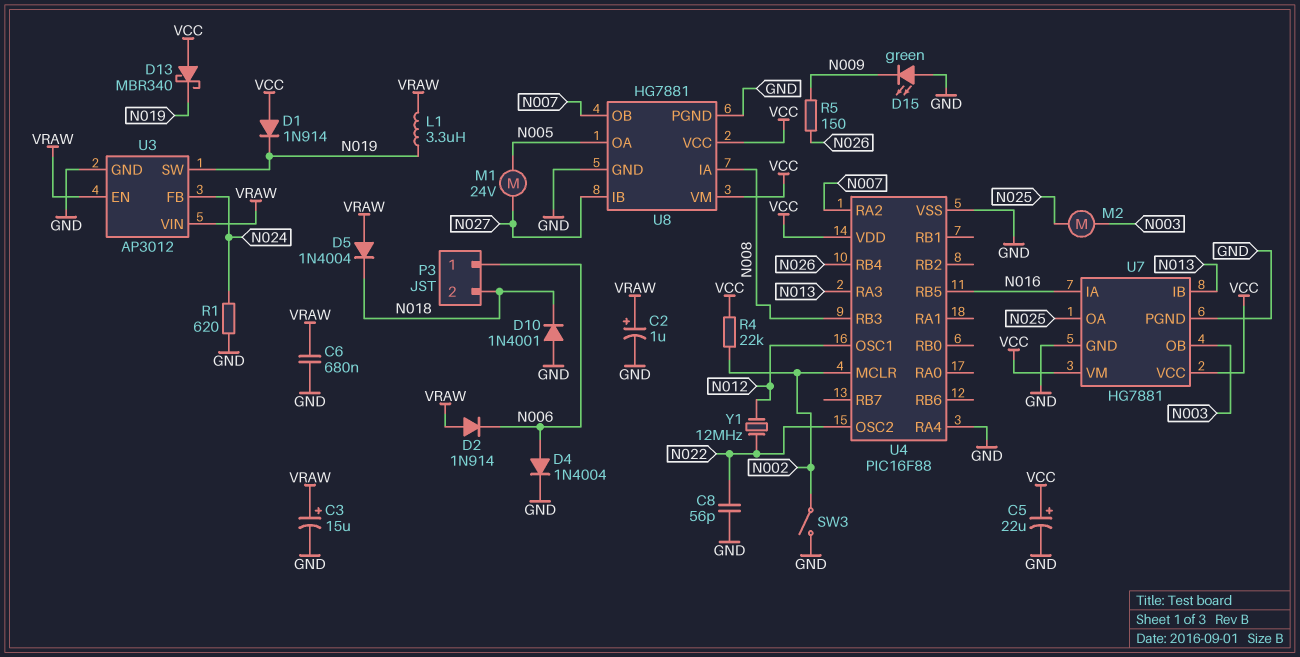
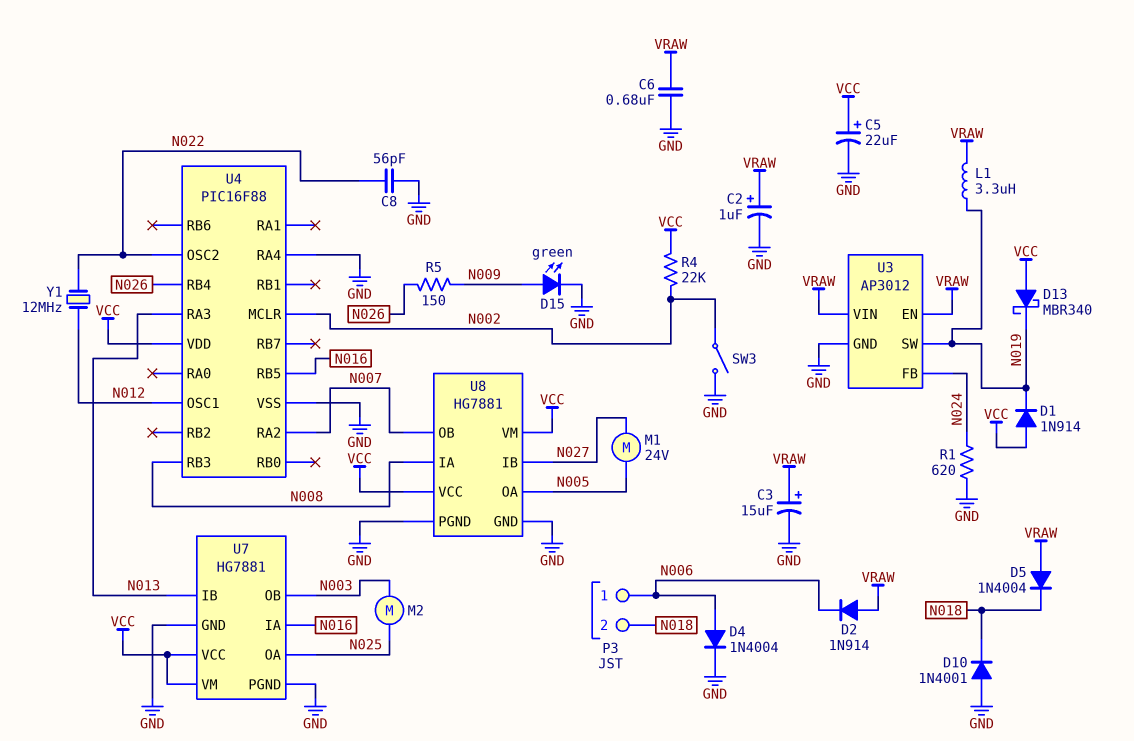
D15: LED green (A GND, K N009) -> LED green (A N009, K GND)

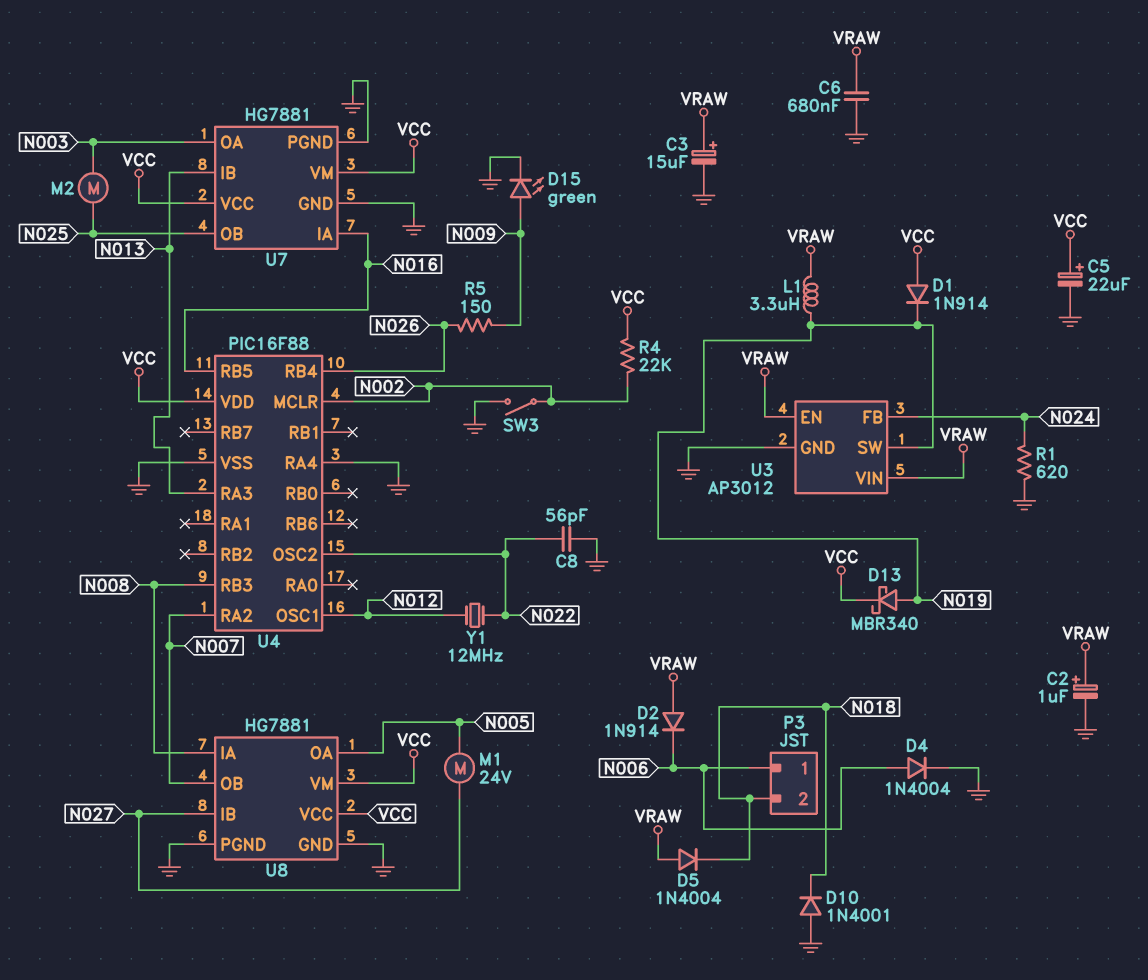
D13: schottky MBR340 (A VCC, K N019) -> schottky MBR340 (A N019, K VCC)
U7 pin OA: N025 -> N003
U7 pin OB: N003 -> N025

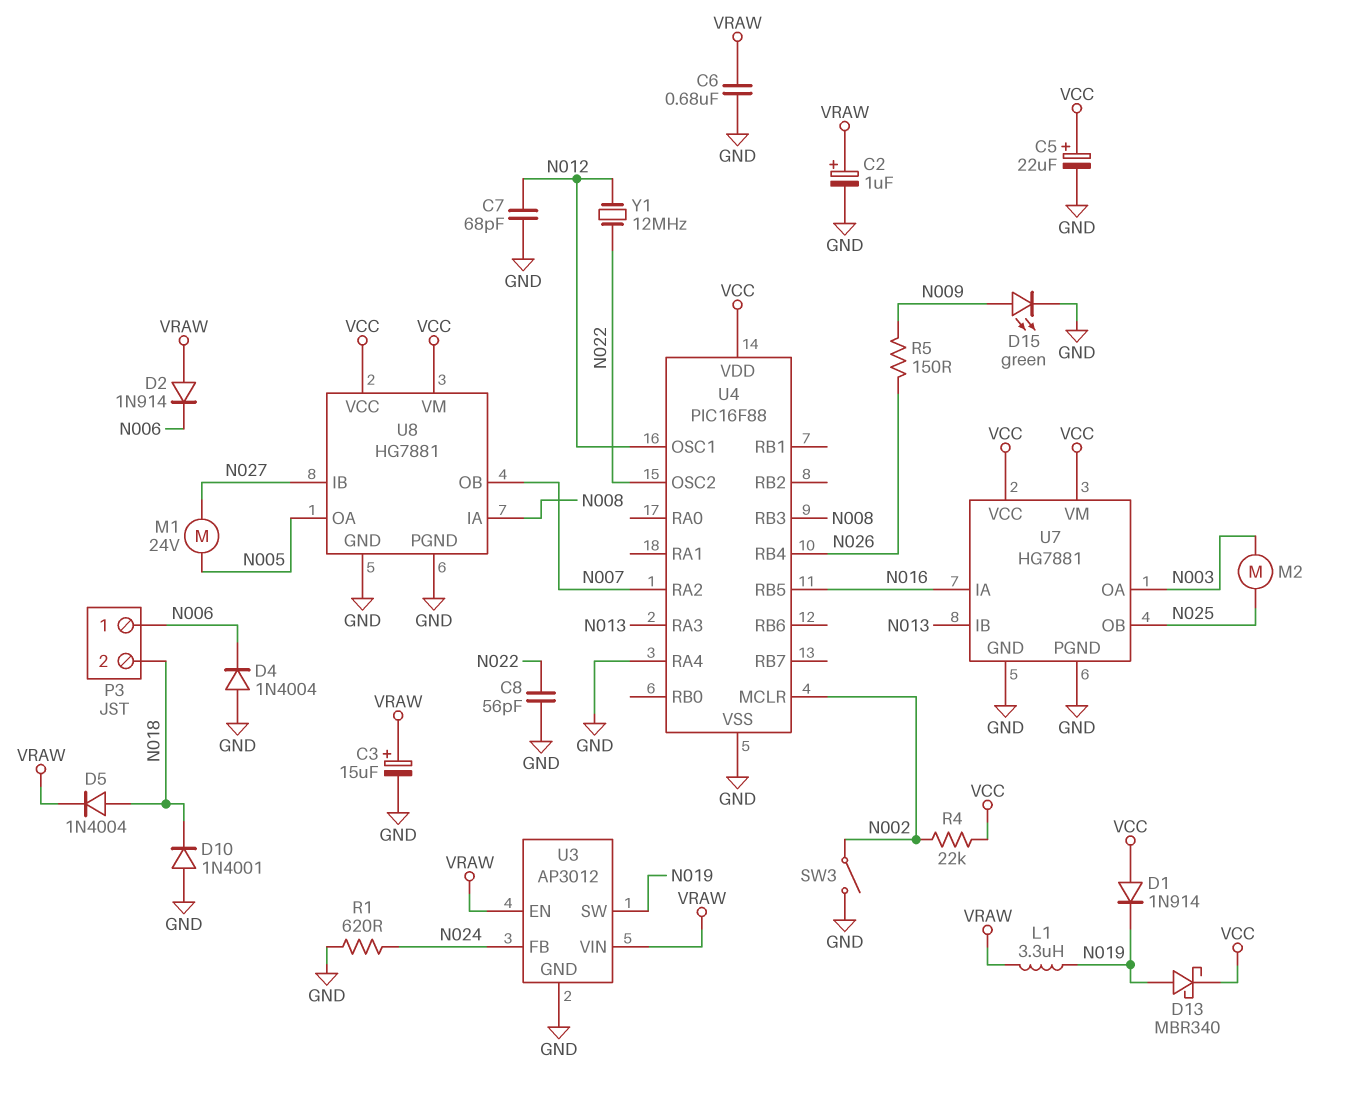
C7: none -> 68pF (GND, N012)
D4: diode 1N4004 (A N006, K GND) -> diode 1N4004 (A GND, K N006)
D5: diode 1N4004 (A VRAW, K N018) -> diode 1N4004 (A N018, K VRAW)

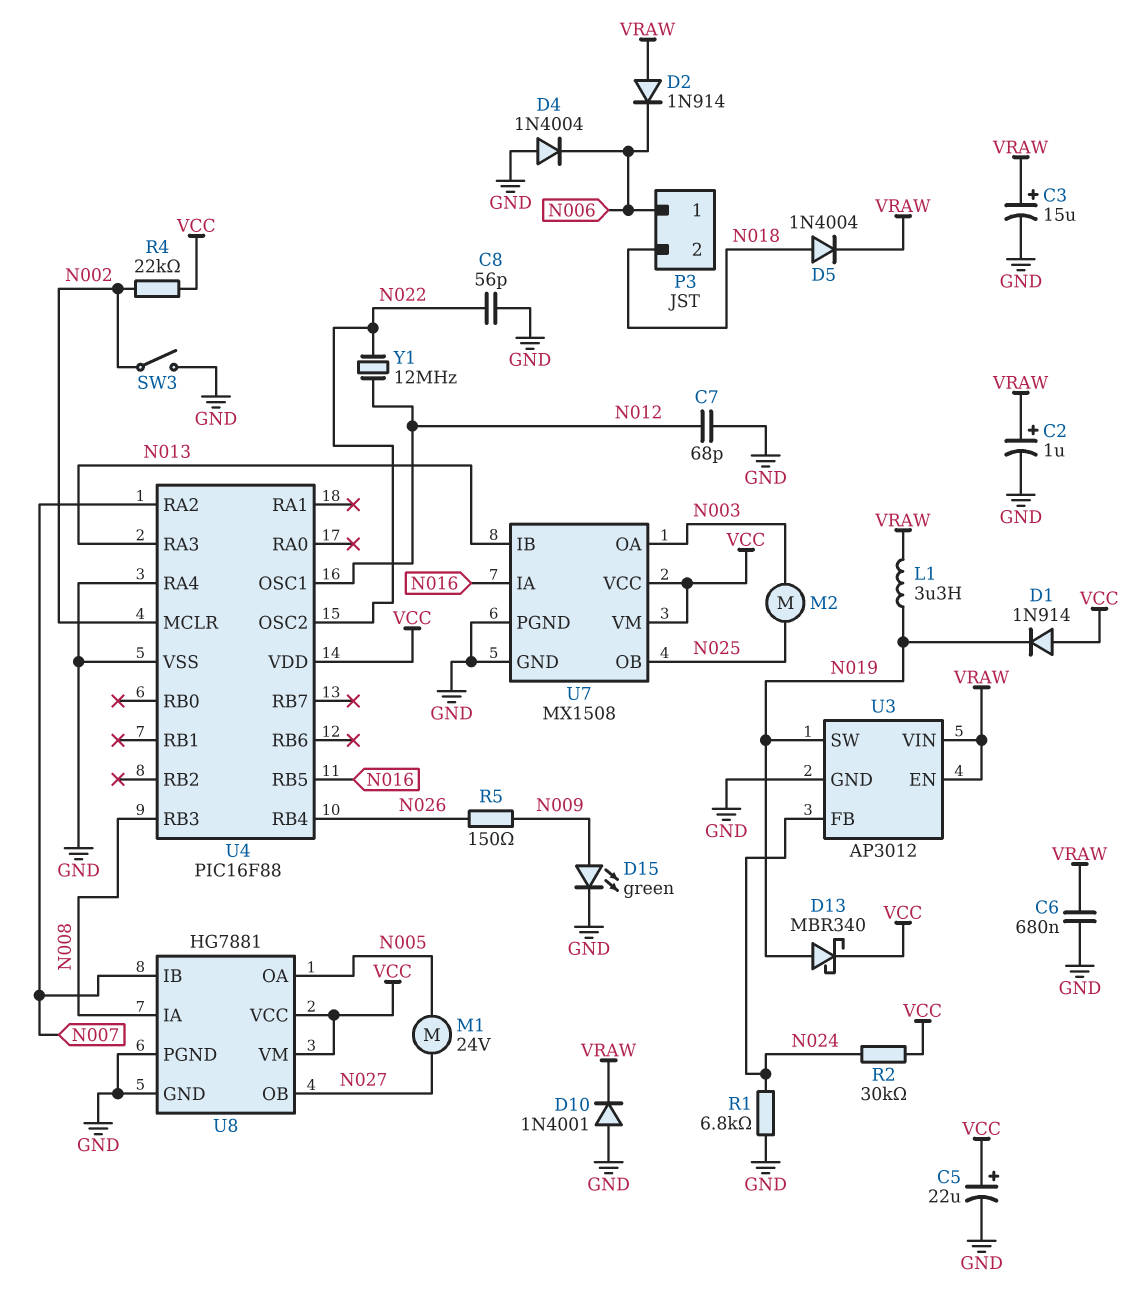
D10: diode 1N4001 (A GND, K N018) -> diode 1N4001 (A GND, K VRAW)
R1: 620 (GND, N024) -> 6.8k (GND, N024)
R2: none -> 30k (N024, VCC)
U7: HG7881 -> MX1508
U8 pin IB: N027 -> N007
U8 pin OB: N007 -> N027

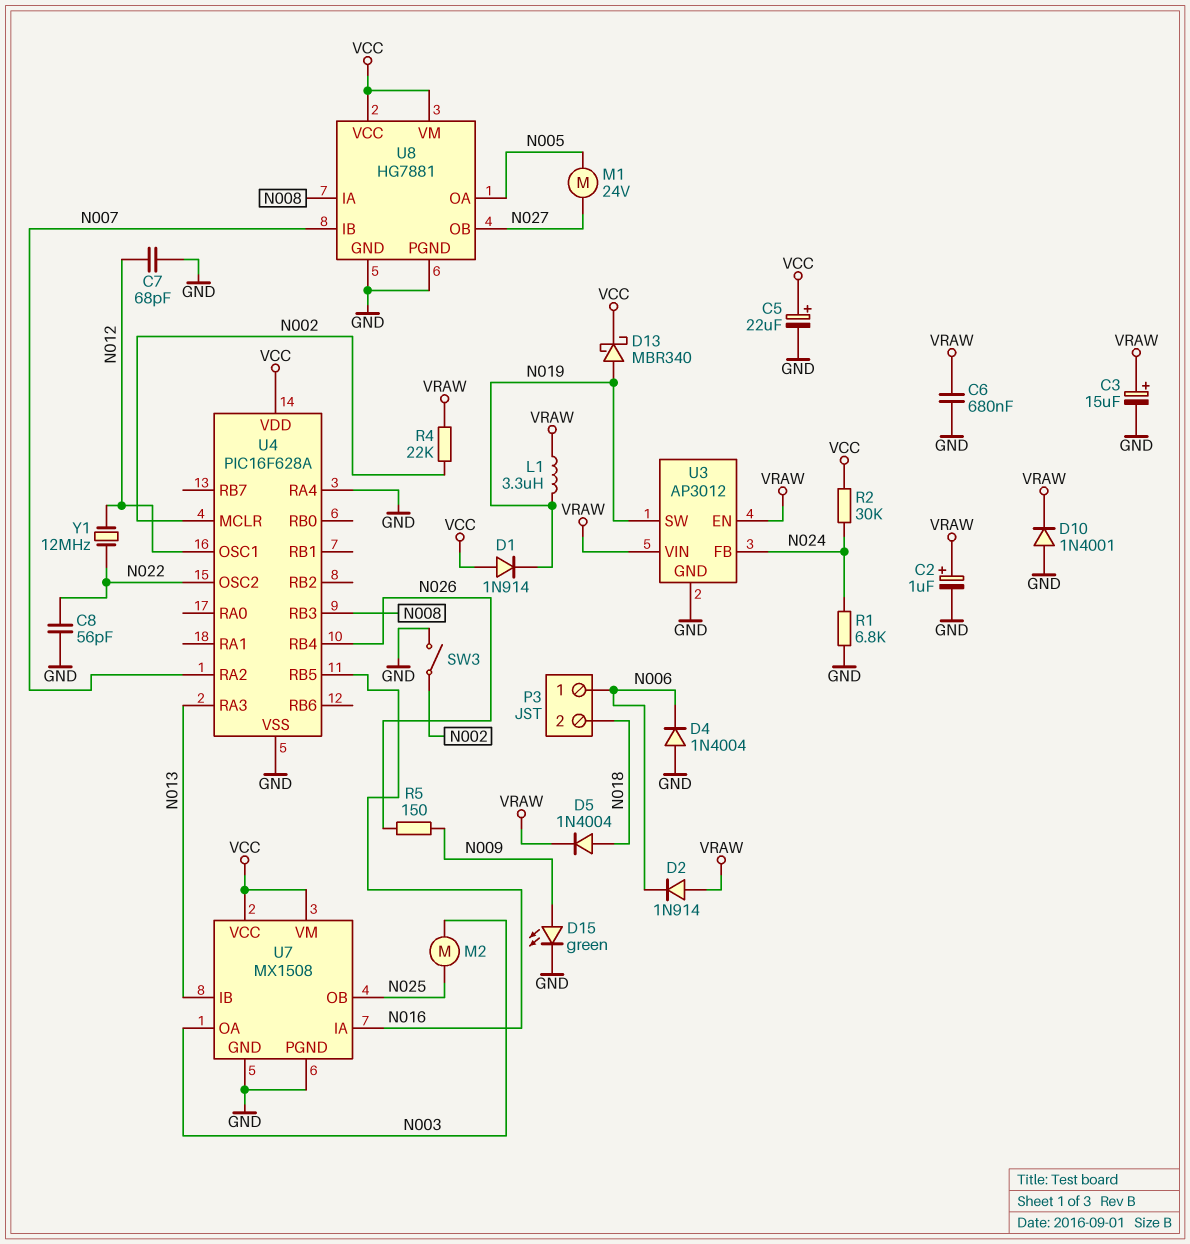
R4: 22k (N002, VCC) -> 22k (N002, VRAW)
U4: PIC16F88 -> PIC16F628A

